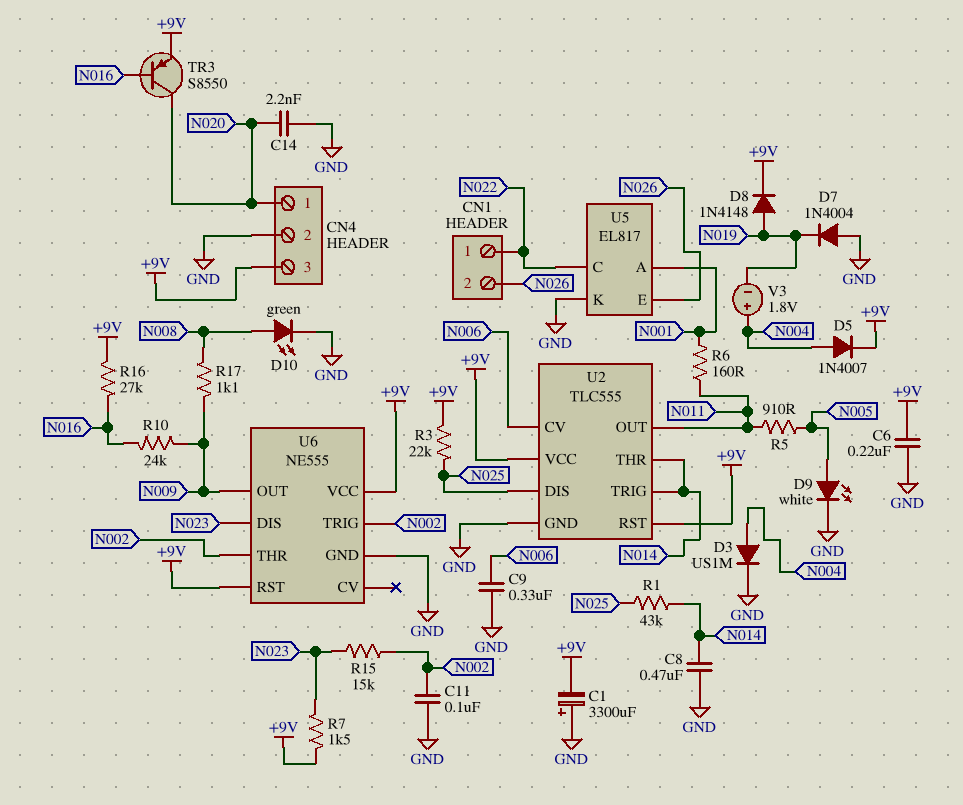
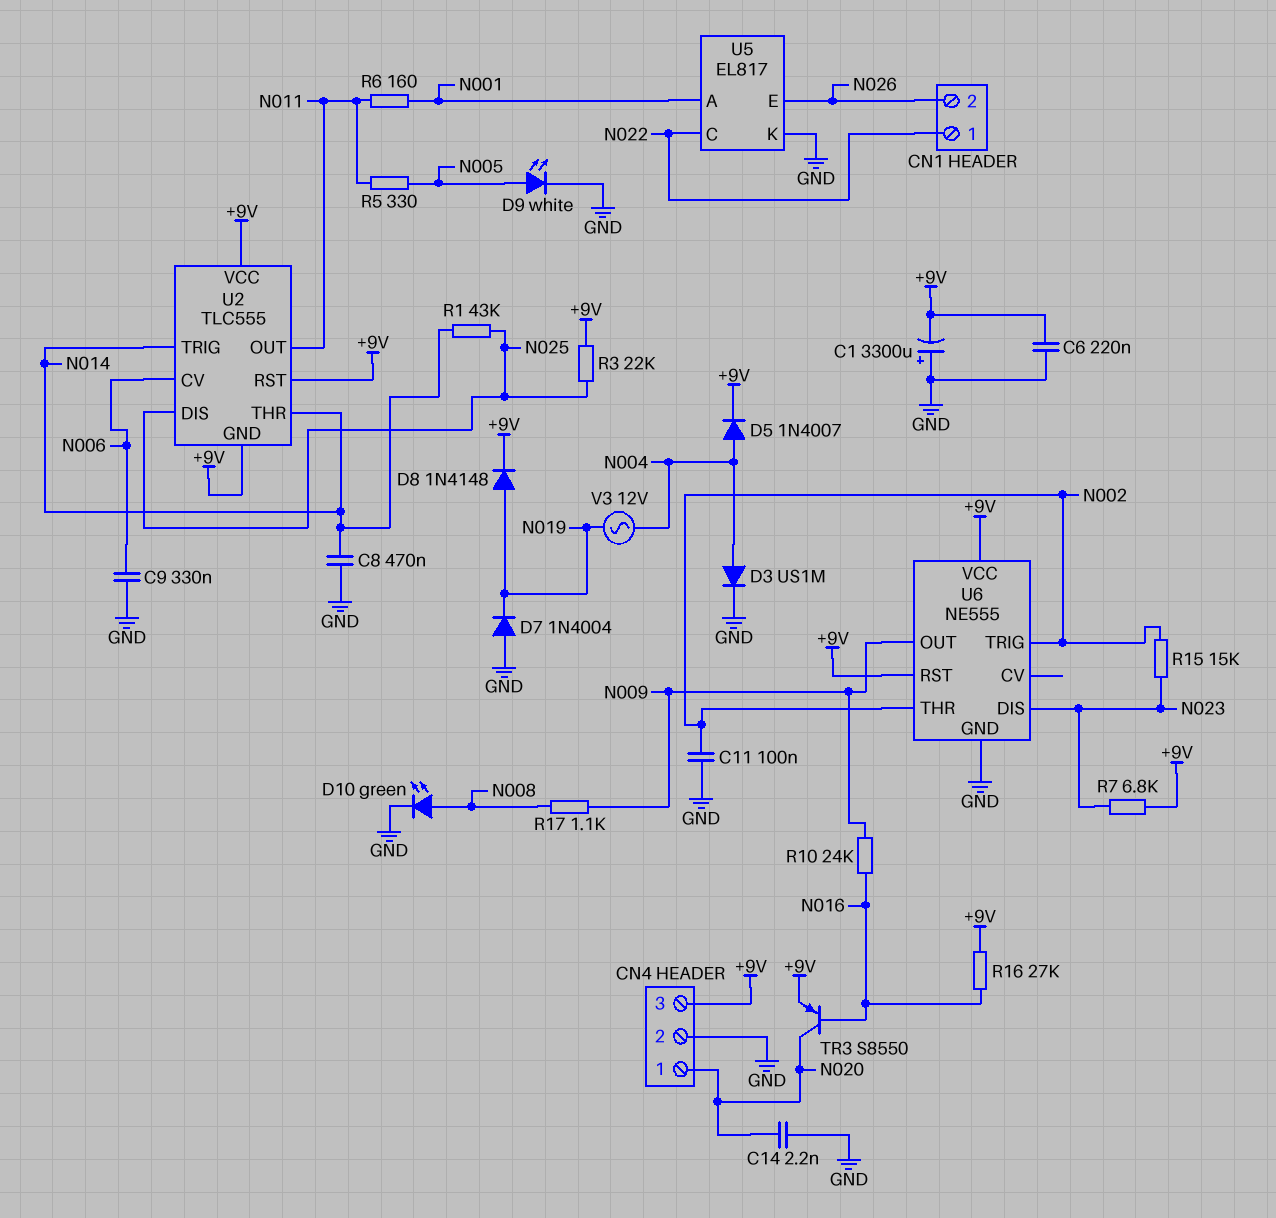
R5: 910 (N005, N011) -> 330 (N005, N011)
R7: 1.5k (+9V, N023) -> 6.8k (+9V, N023)
U2 pin GND: GND -> +9V
V3: 1.8V (plus N004, minus N019) -> AC 12V (N004, N019)

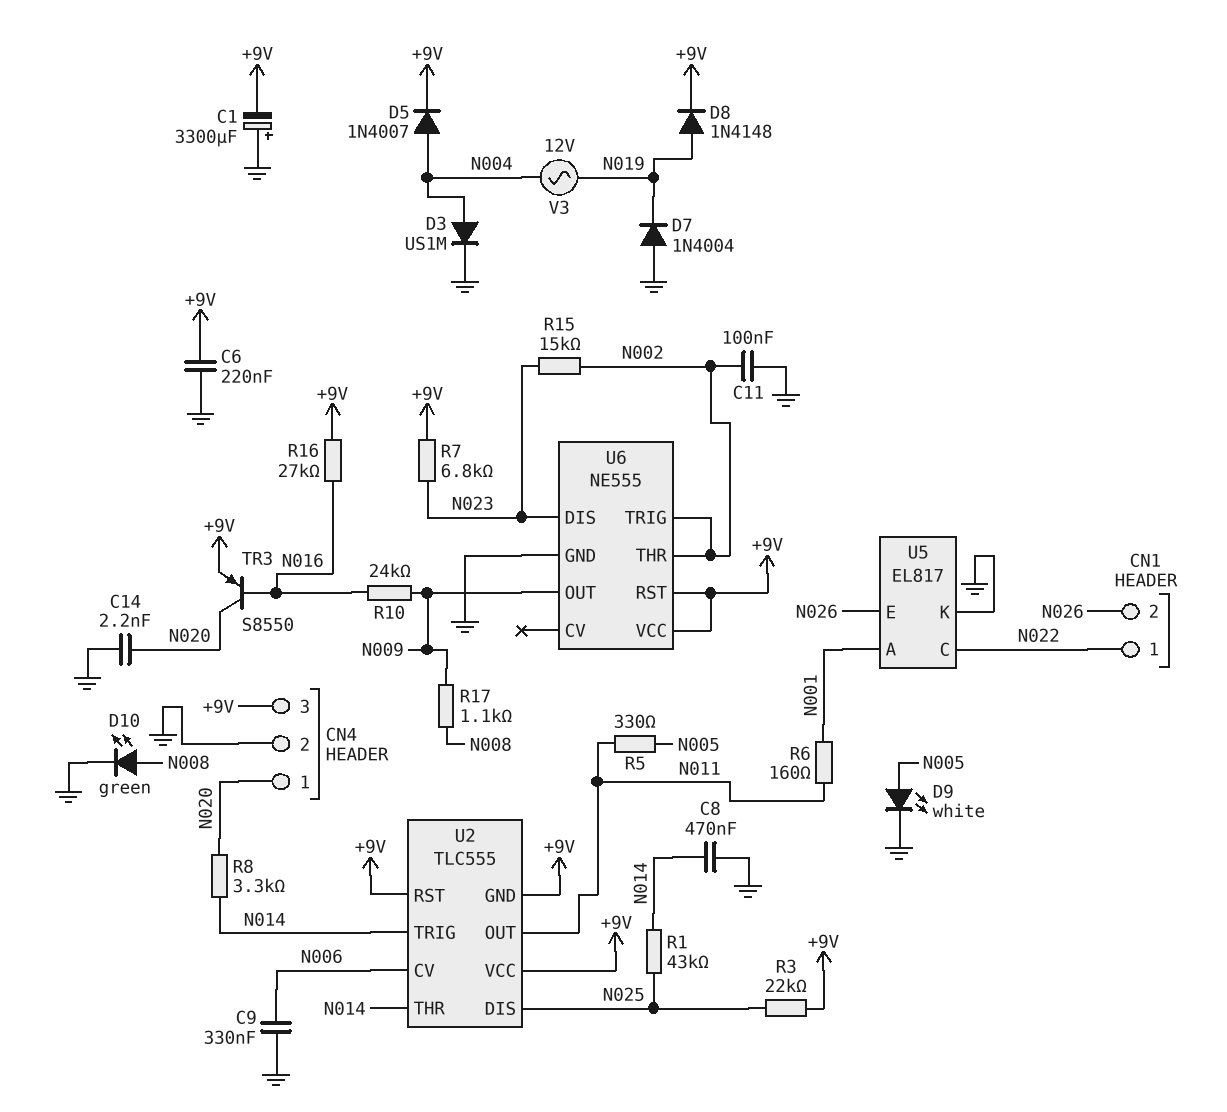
R8: none -> 3.3k (N014, N020)

